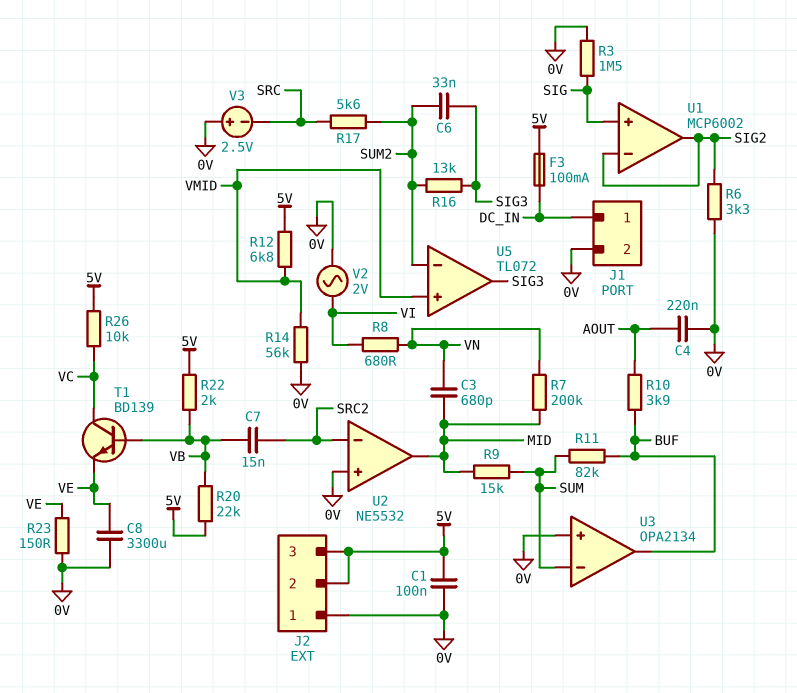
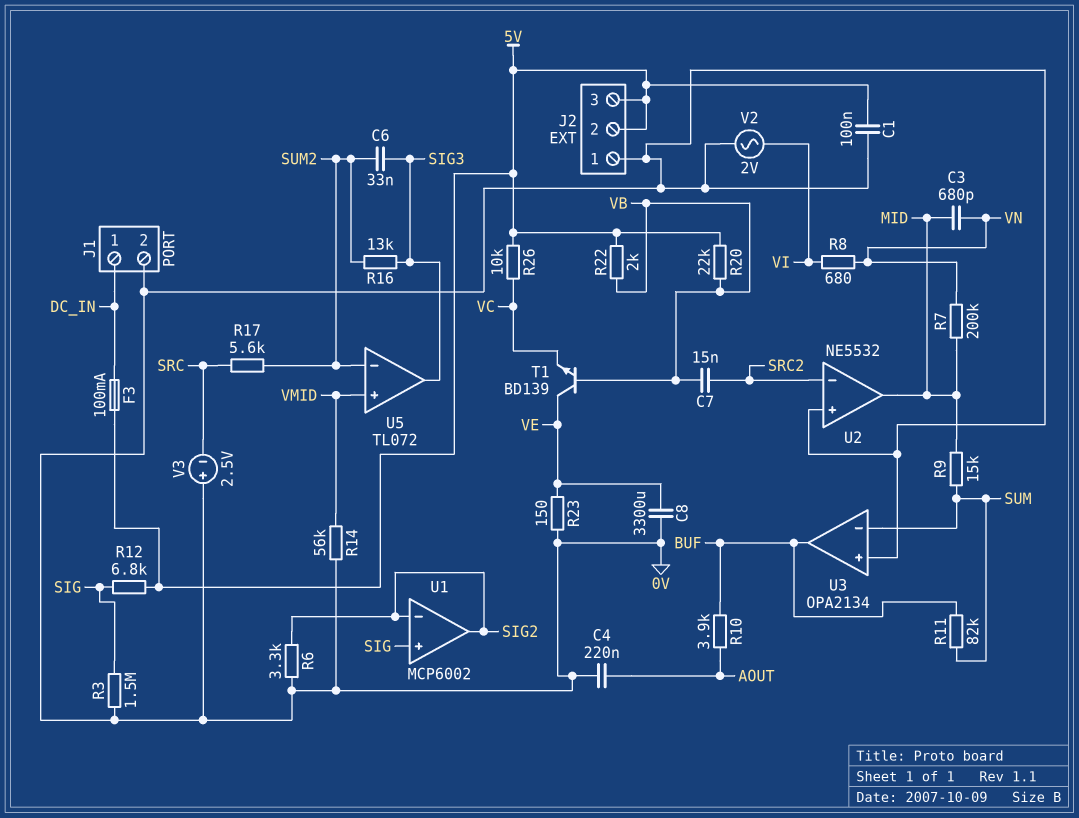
R12: 6.8k (5V, VMID) -> 6.8k (5V, SIG)
T1: NPN BD139 (B VB, C VC, E VE) -> NPN BD139 (B VB, C VE, E VC)

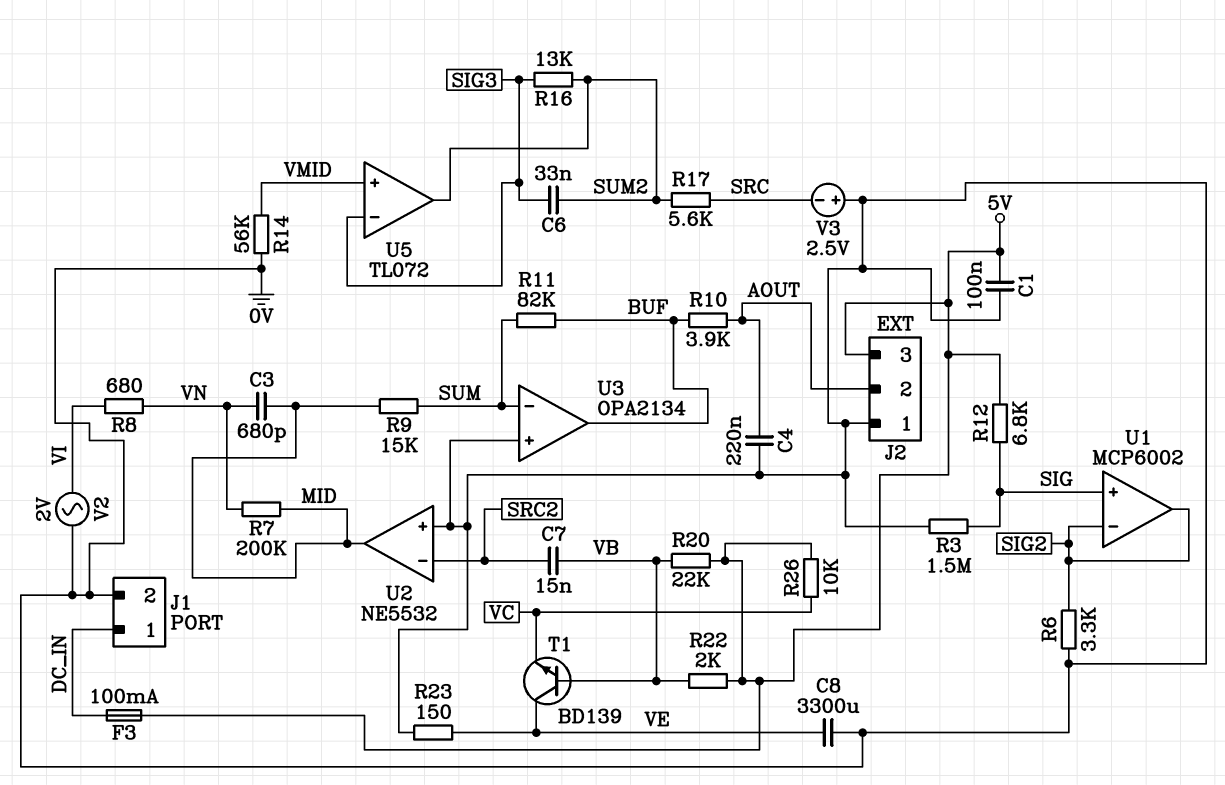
J2 pin 2: 5V -> AOUT
U5 pin in-: SUM2 -> SIG3
U5 pin out: SIG3 -> SUM2

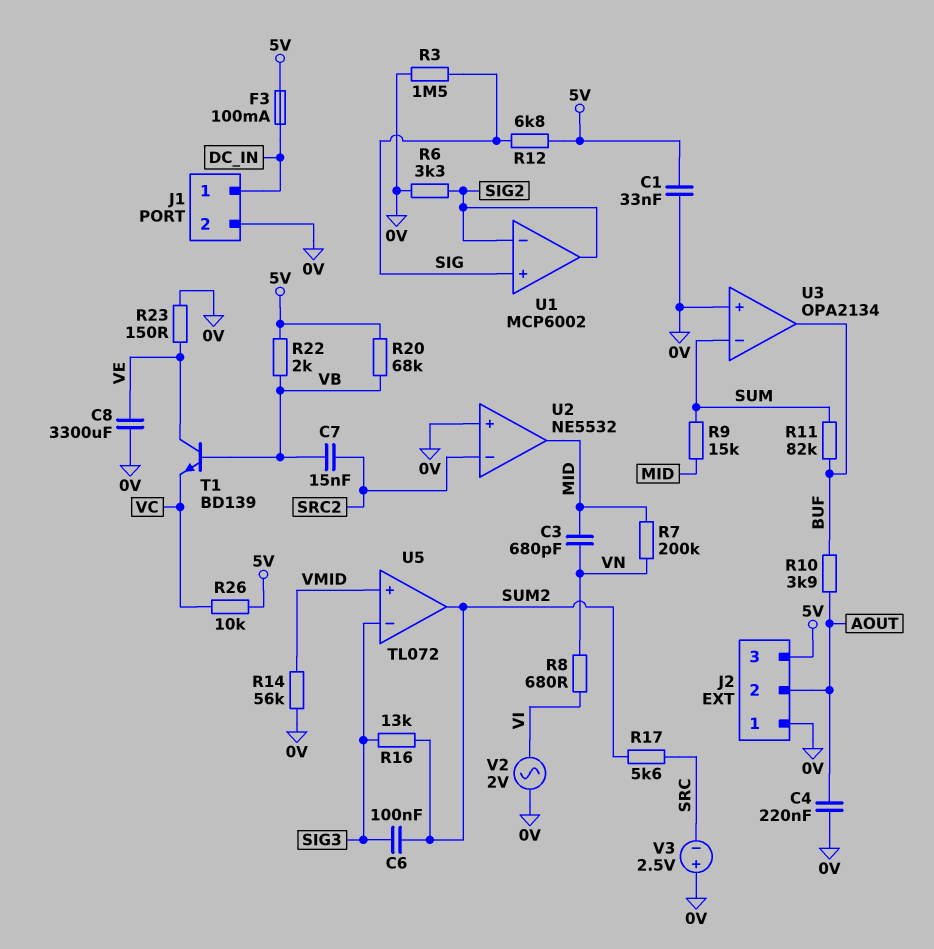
C1: 100nF (0V, 5V) -> 33nF (0V, 5V)
C6: 33nF (SIG3, SUM2) -> 100nF (SIG3, SUM2)
R20: 22k (5V, VB) -> 68k (5V, VB)

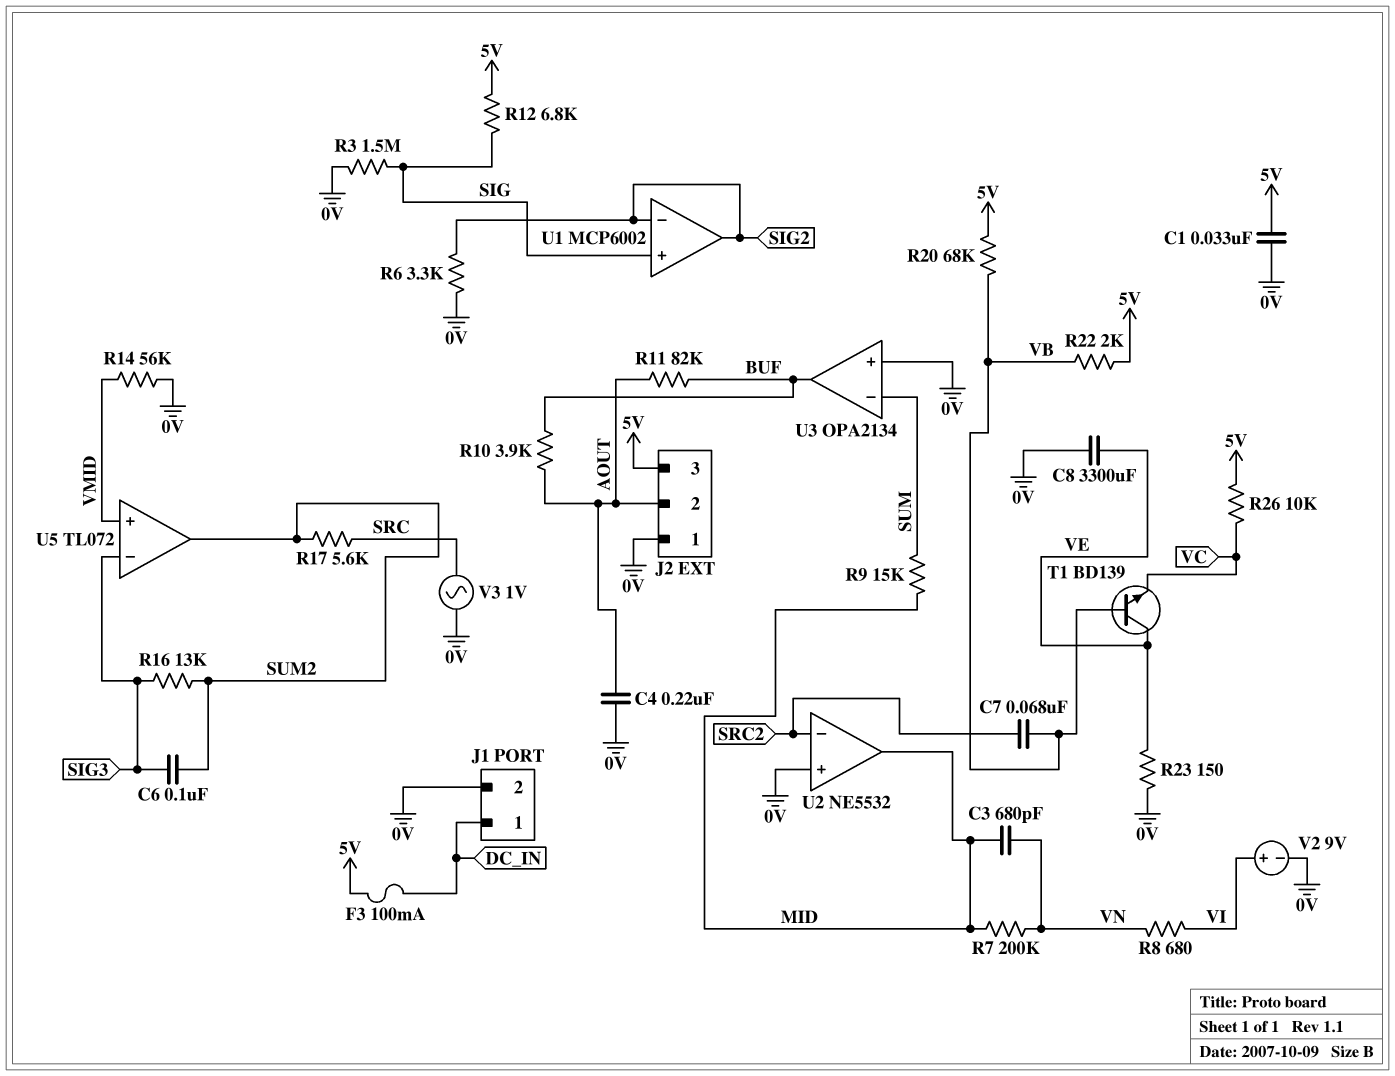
C7: 15nF (SRC2, VB) -> 68nF (SRC2, VB)
R11: 82k (BUF, SUM) -> 82k (AOUT, BUF)
V2: AC 2V (0V, VI) -> 9V (plus VI, minus 0V)
V3: 2.5V (plus 0V, minus SRC) -> AC 1V (0V, SRC)

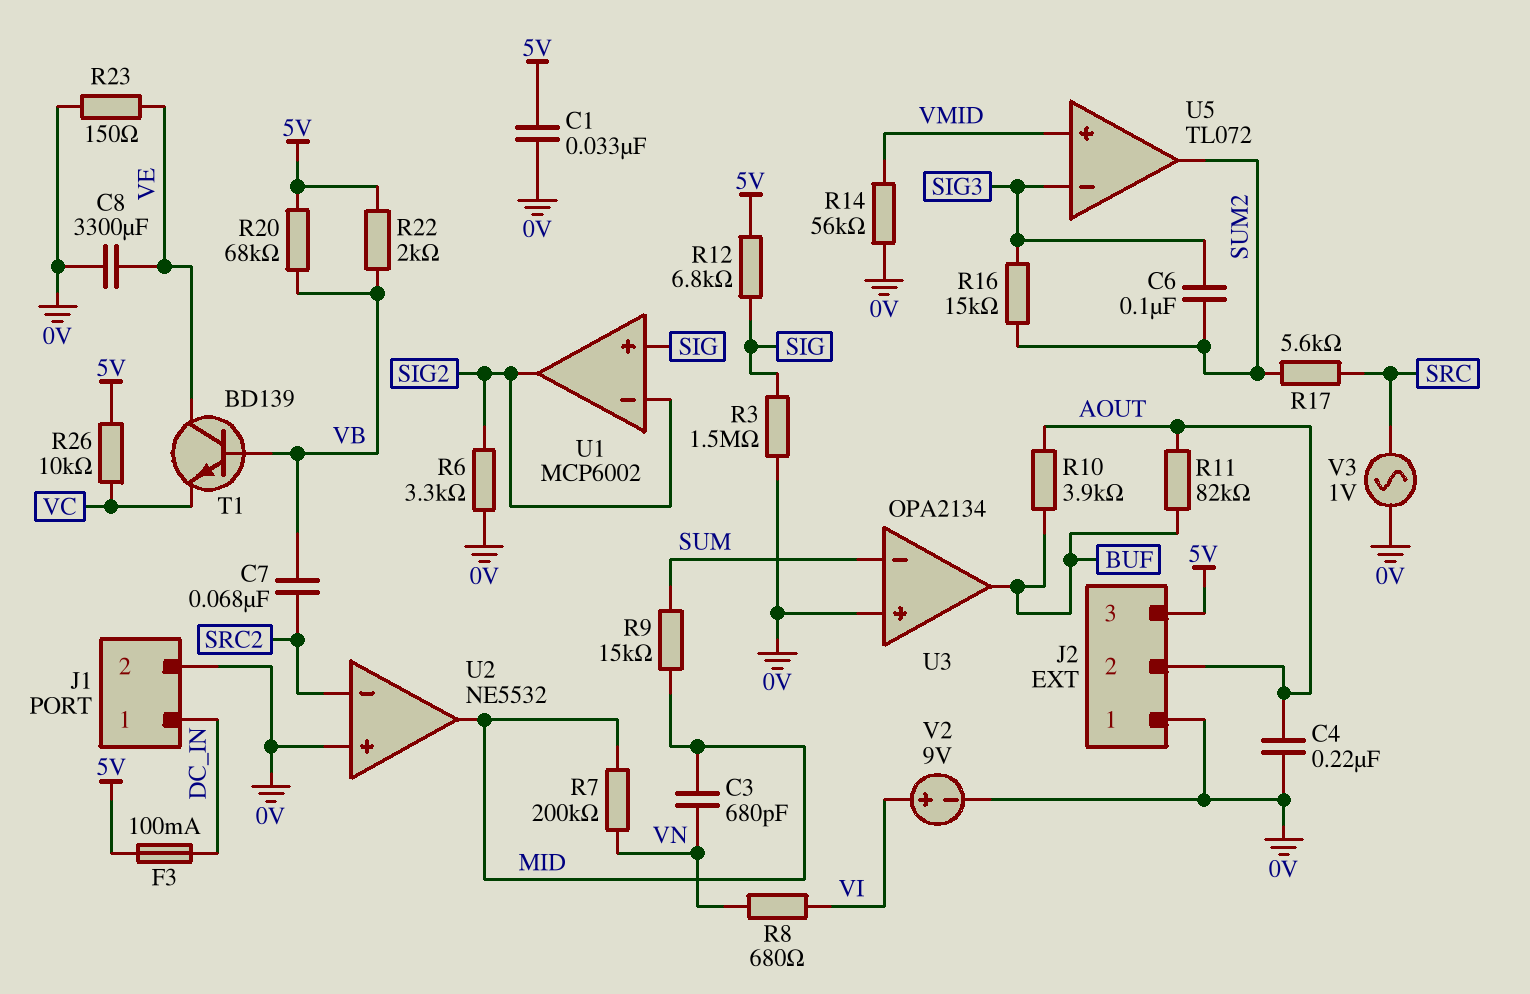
R16: 13k (SIG3, SUM2) -> 15k (SIG3, SUM2)

